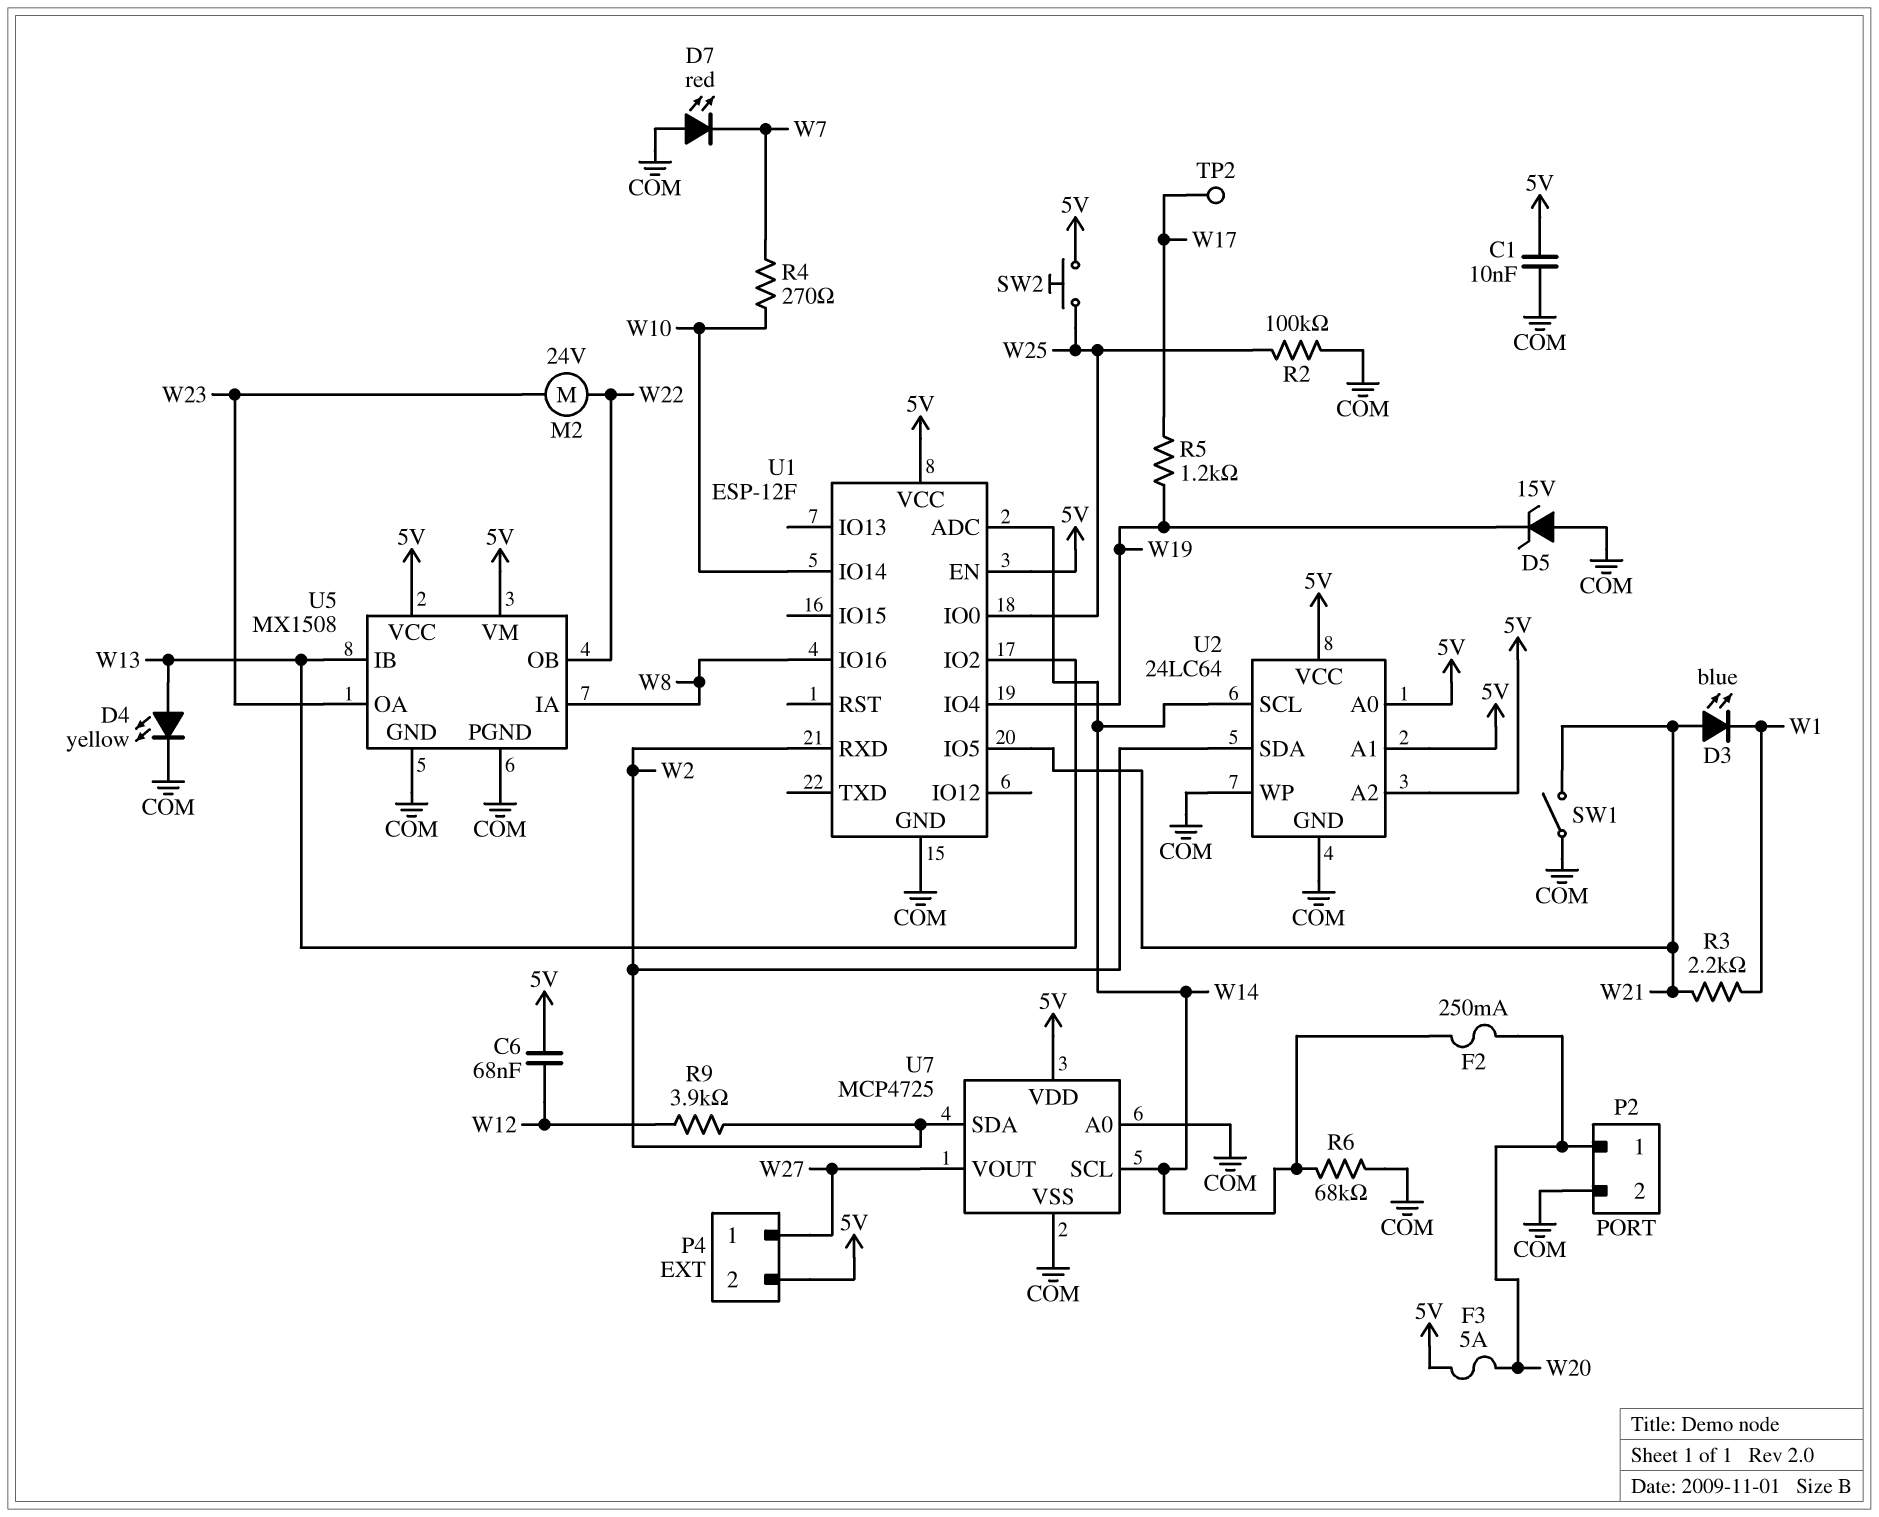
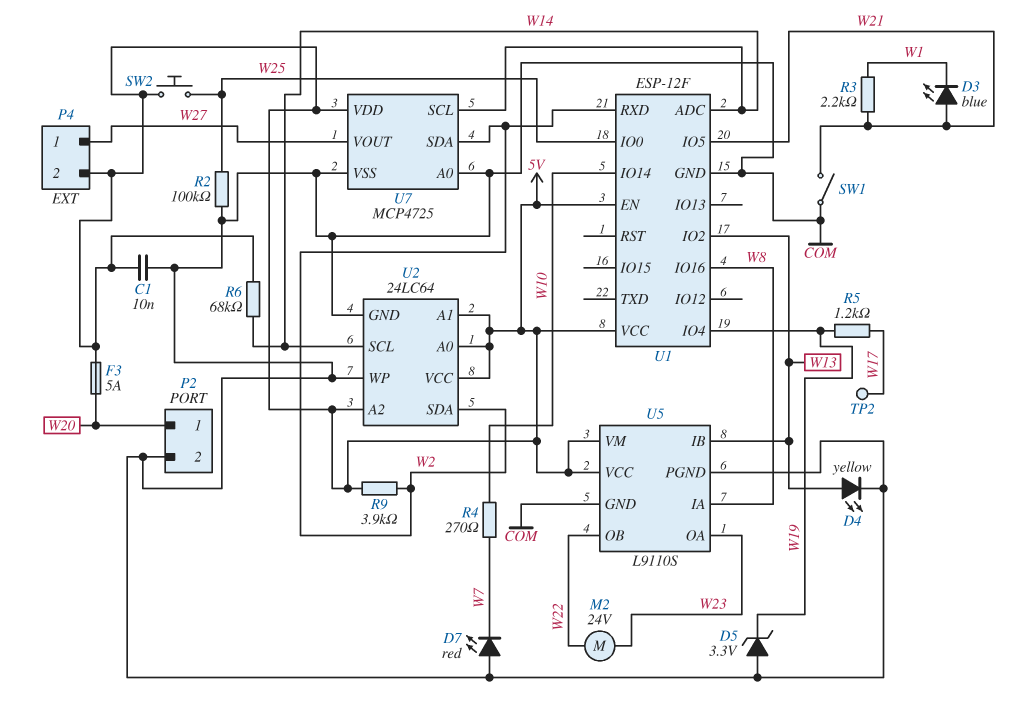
C6: 68nF (5V, W12) -> none
D5: zener 15V (A COM, K W19) -> zener 3.3V (A COM, K W19)
F2: 250mA (W14, W20) -> none
R6: 68k (COM, W14) -> 68k (5V, W14)
R9: 3.9k (W2, W12) -> 3.9k (5V, W2)
U5: MX1508 -> L9110S

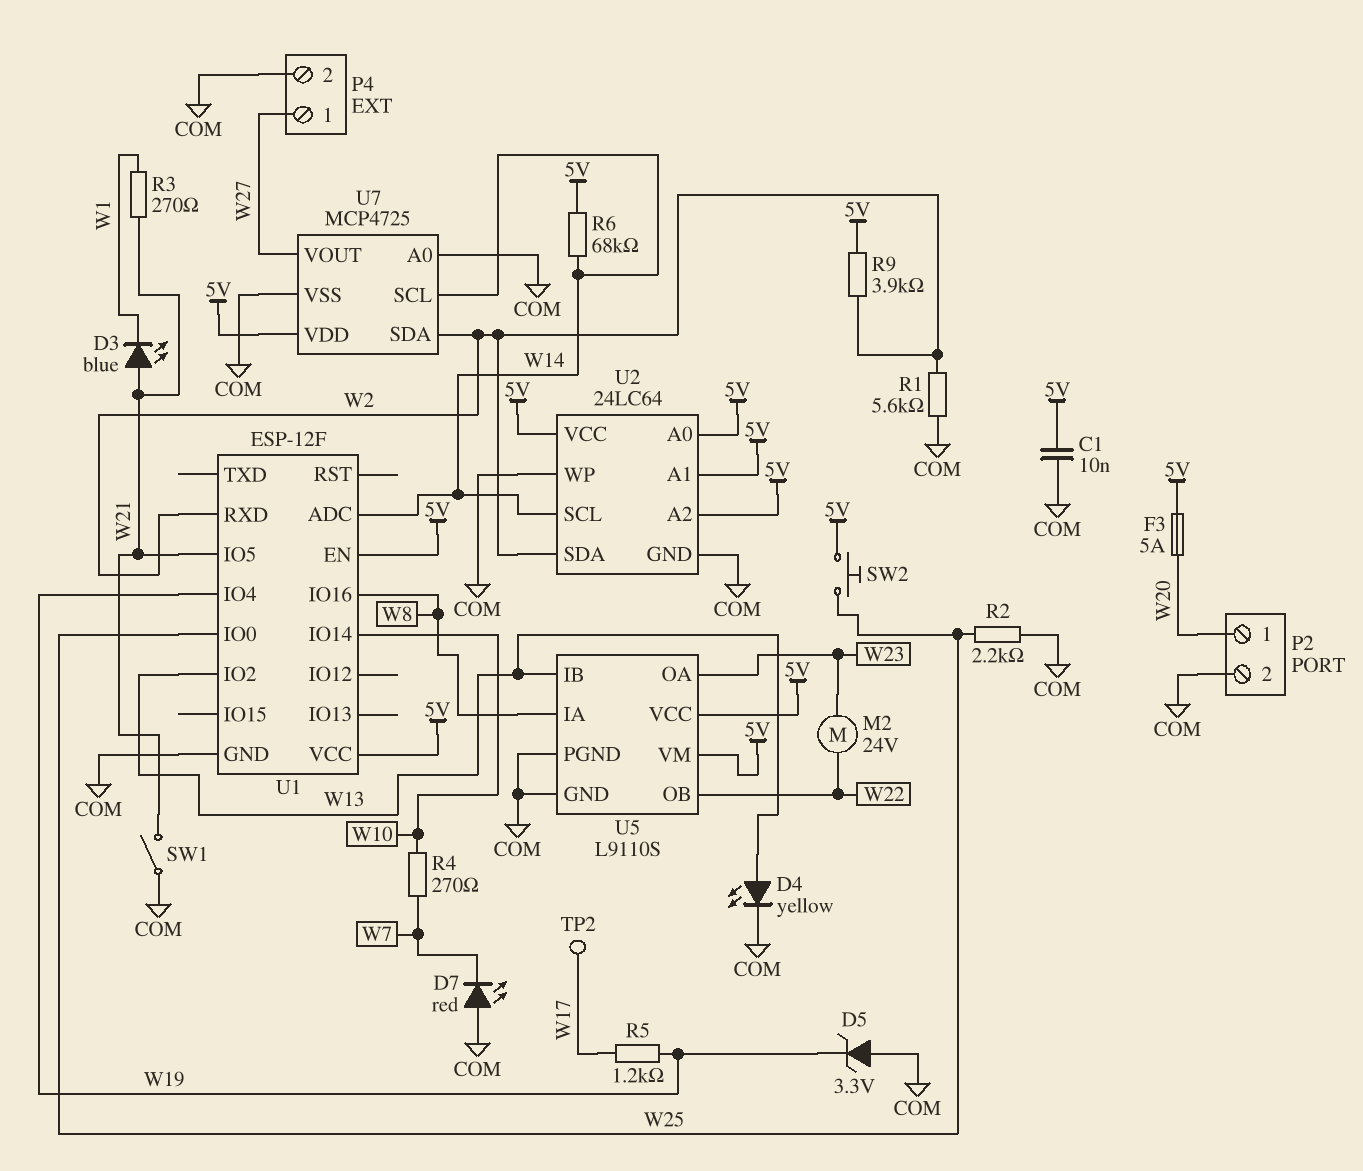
P4 pin 2: 5V -> COM
R1: none -> 5.6k (COM, W2)
R2: 100k (COM, W25) -> 2.2k (COM, W25)
R3: 2.2k (W1, W21) -> 270 (W1, W21)

